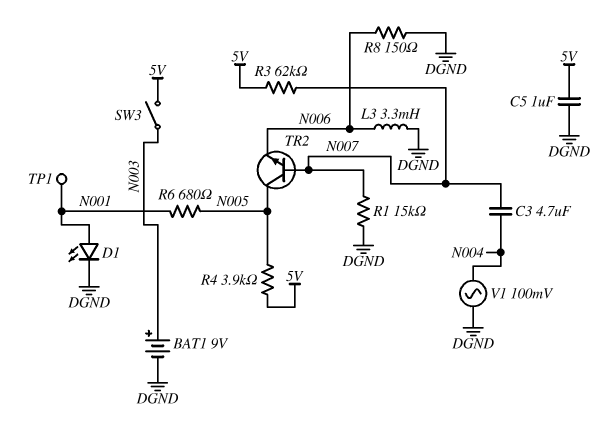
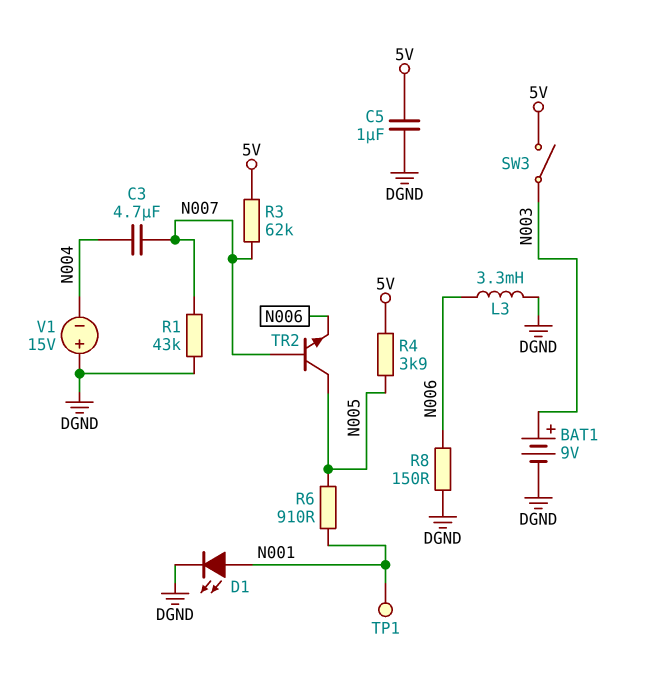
R1: 15k (DGND, N007) -> 43k (DGND, N007)
R6: 680 (N001, N005) -> 910 (N001, N005)
V1: AC 100mV (DGND, N004) -> 15V (plus DGND, minus N004)

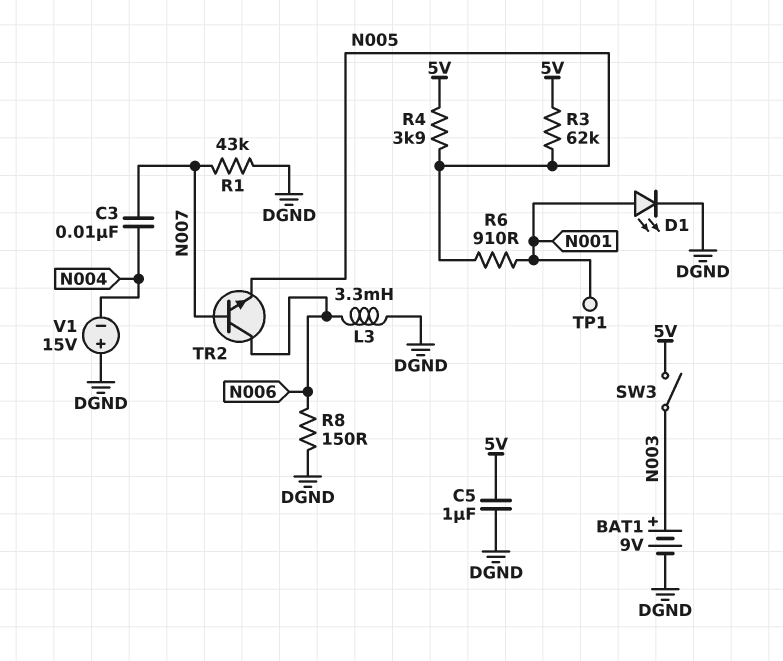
C3: 4.7uF (N004, N007) -> 10nF (N004, N007)
R3: 62k (5V, N007) -> 62k (5V, N005)
TR2: NPN (B N007, C N005, E N006) -> NPN (B N007, C N006, E N005)

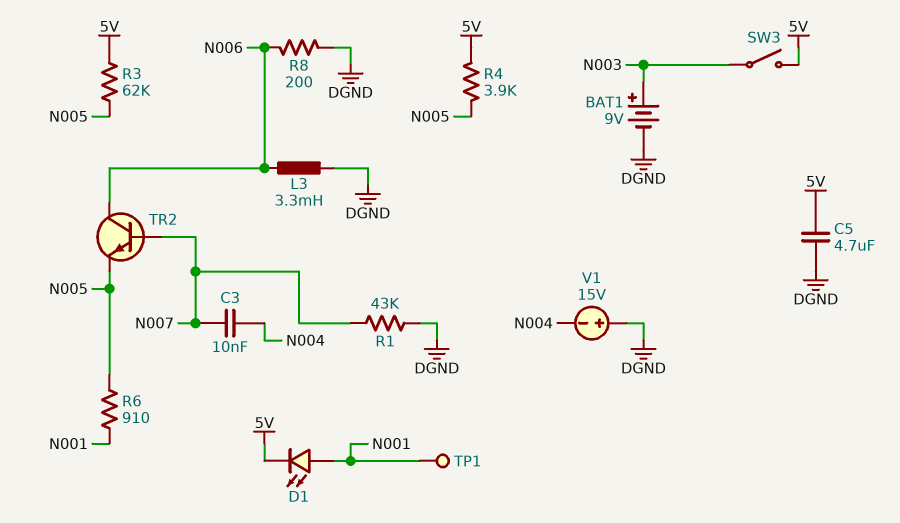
C5: 1uF (5V, DGND) -> 4.7uF (5V, DGND)
D1: LED (A N001, K DGND) -> LED (A N001, K 5V)
R8: 150 (DGND, N006) -> 200 (DGND, N006)

